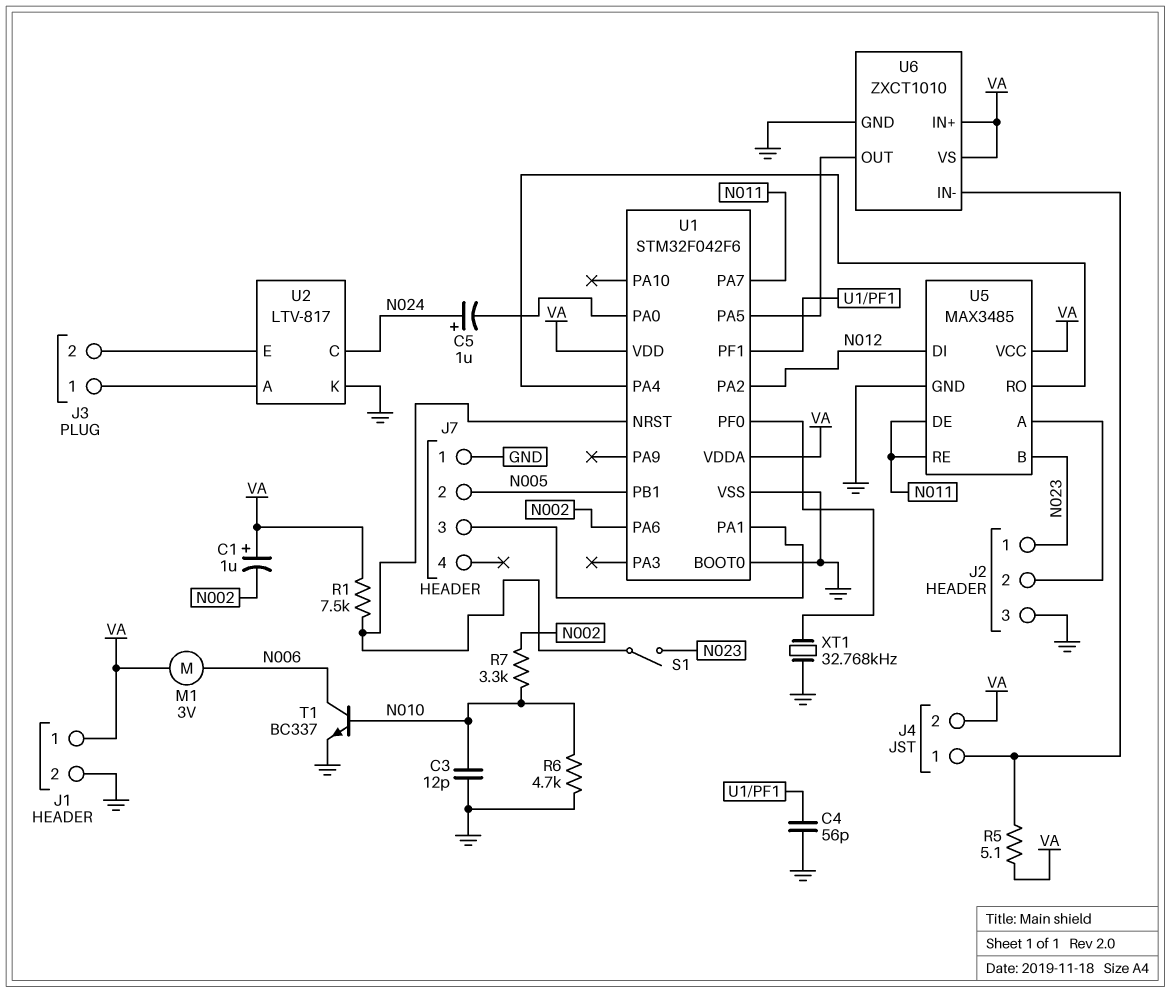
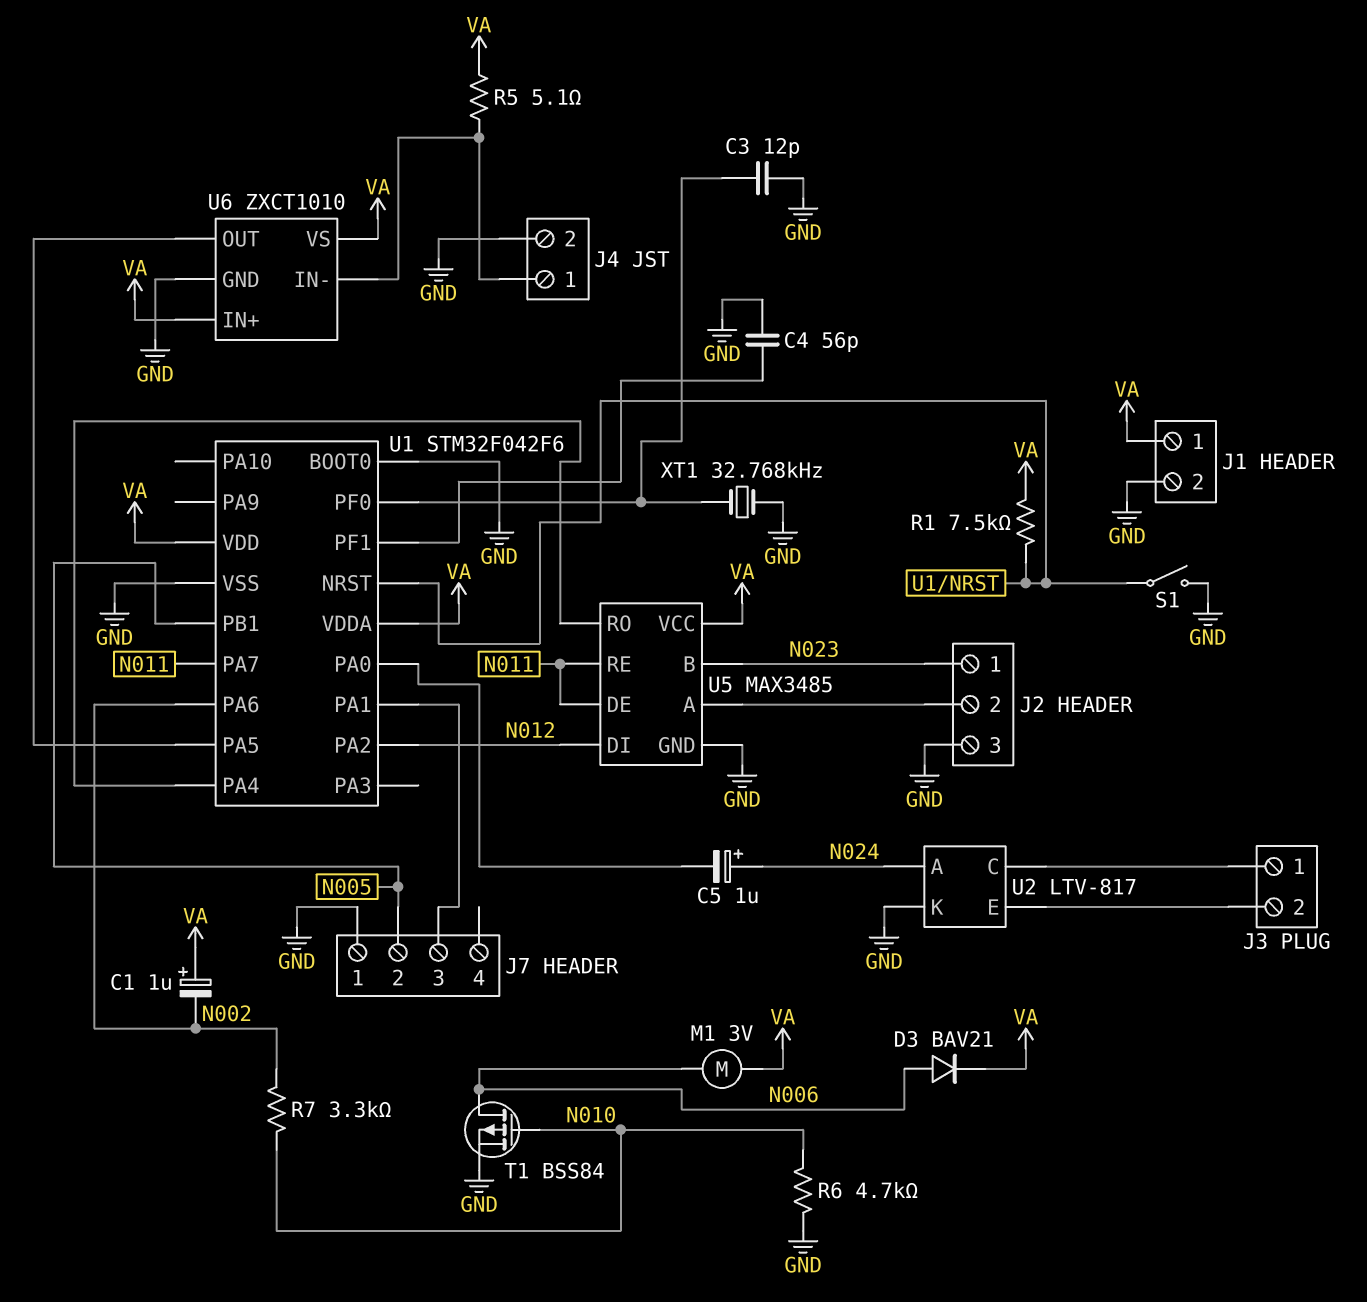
C3: 12pF (GND, N010) -> 12pF (GND, U1/PF0)
D3: none -> diode BAV21 (A N006, K VA)
J4 pin 2: VA -> GND
S1: switch (N023, U1/NRST) -> switch (GND, U1/NRST)
T1: NPN BC337 (B N010, C N006, E GND) -> PMOS BSS84 (G N010, D N006, S GND)
U2 pin A: J3/1 -> N024
U2 pin C: N024 -> J3/1

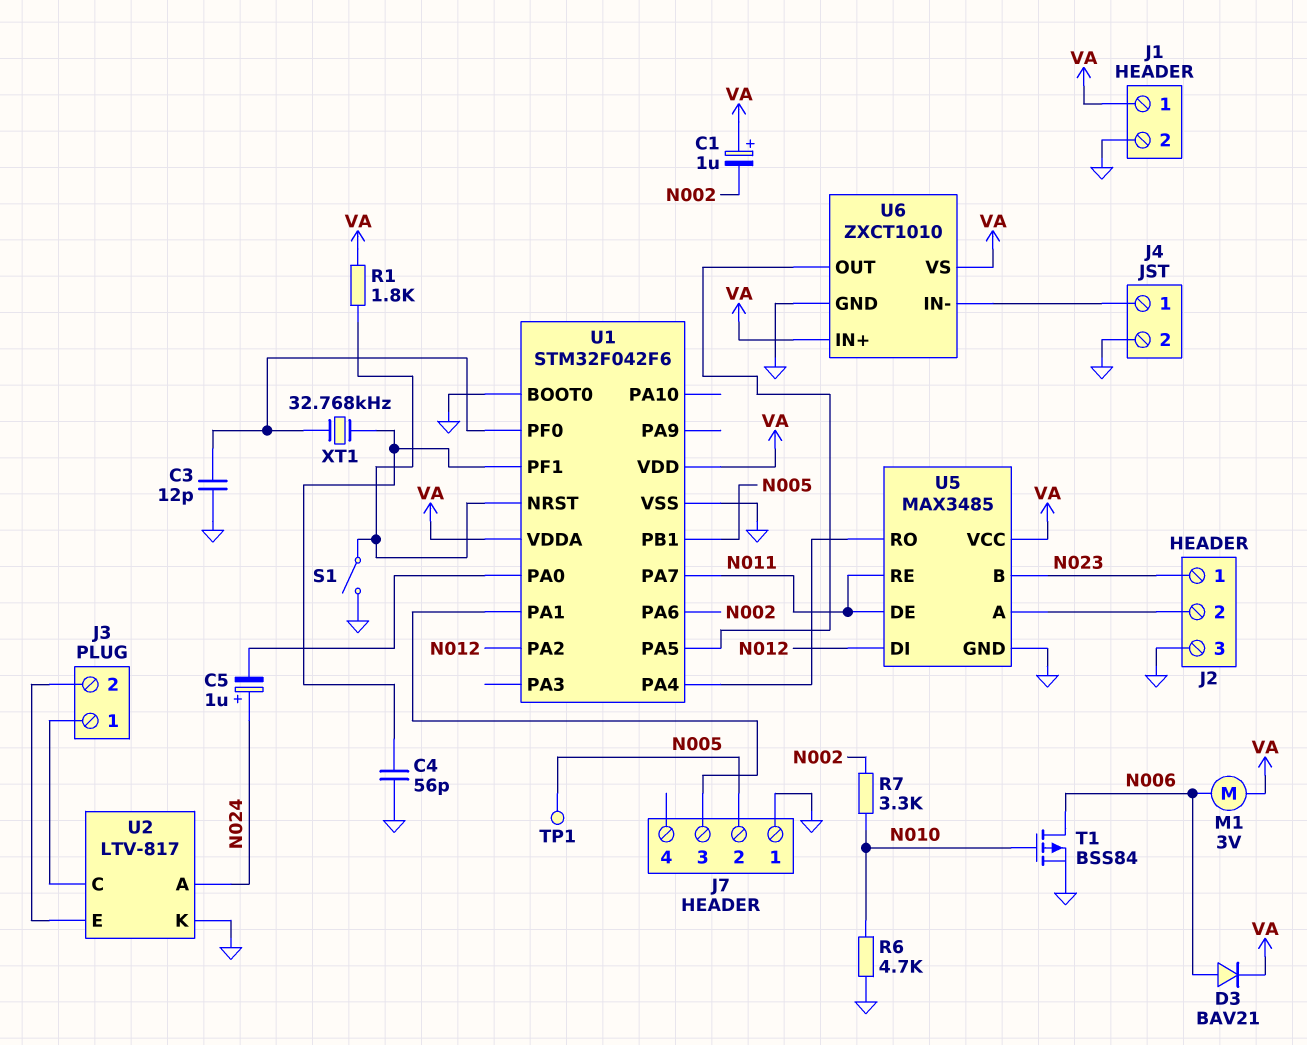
R1: 7.5k (U1/NRST, VA) -> 1.8k (U1/NRST, VA)
R5: 5.1 (J4/1, VA) -> none
TP1: none -> test point (N005)
XT1: 32.768kHz (GND, U1/PF0) -> 32.768kHz (U1/PF0, U1/PF1)

